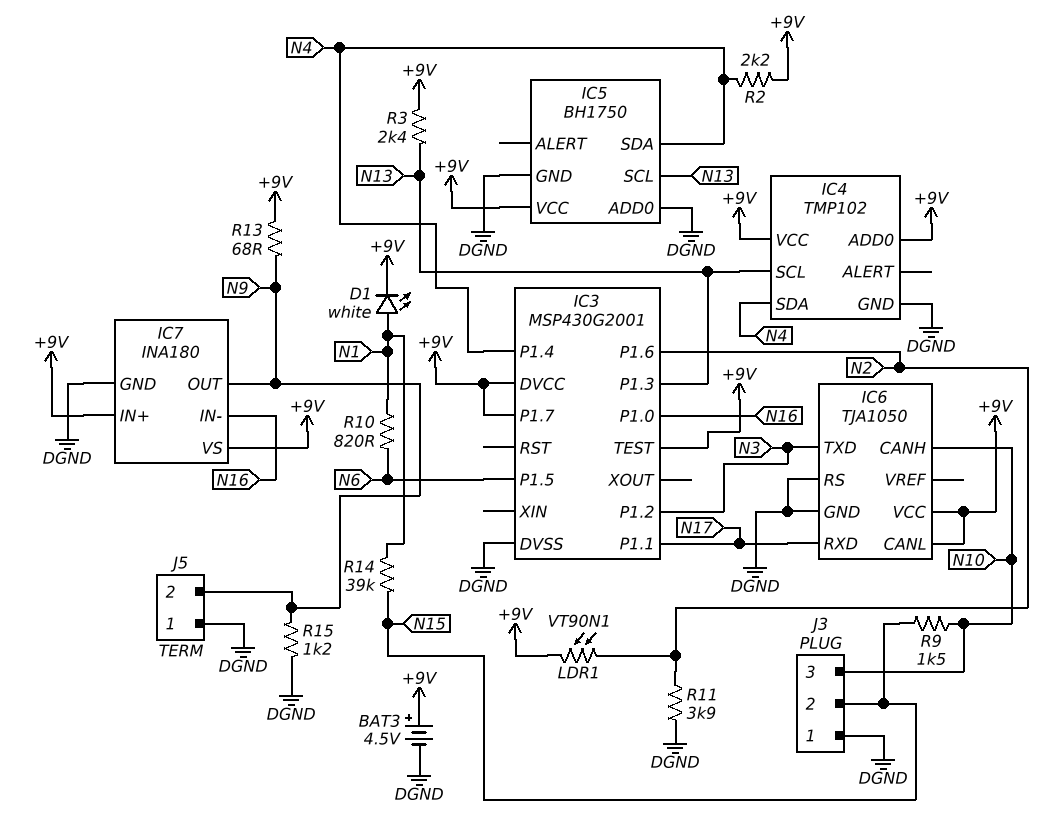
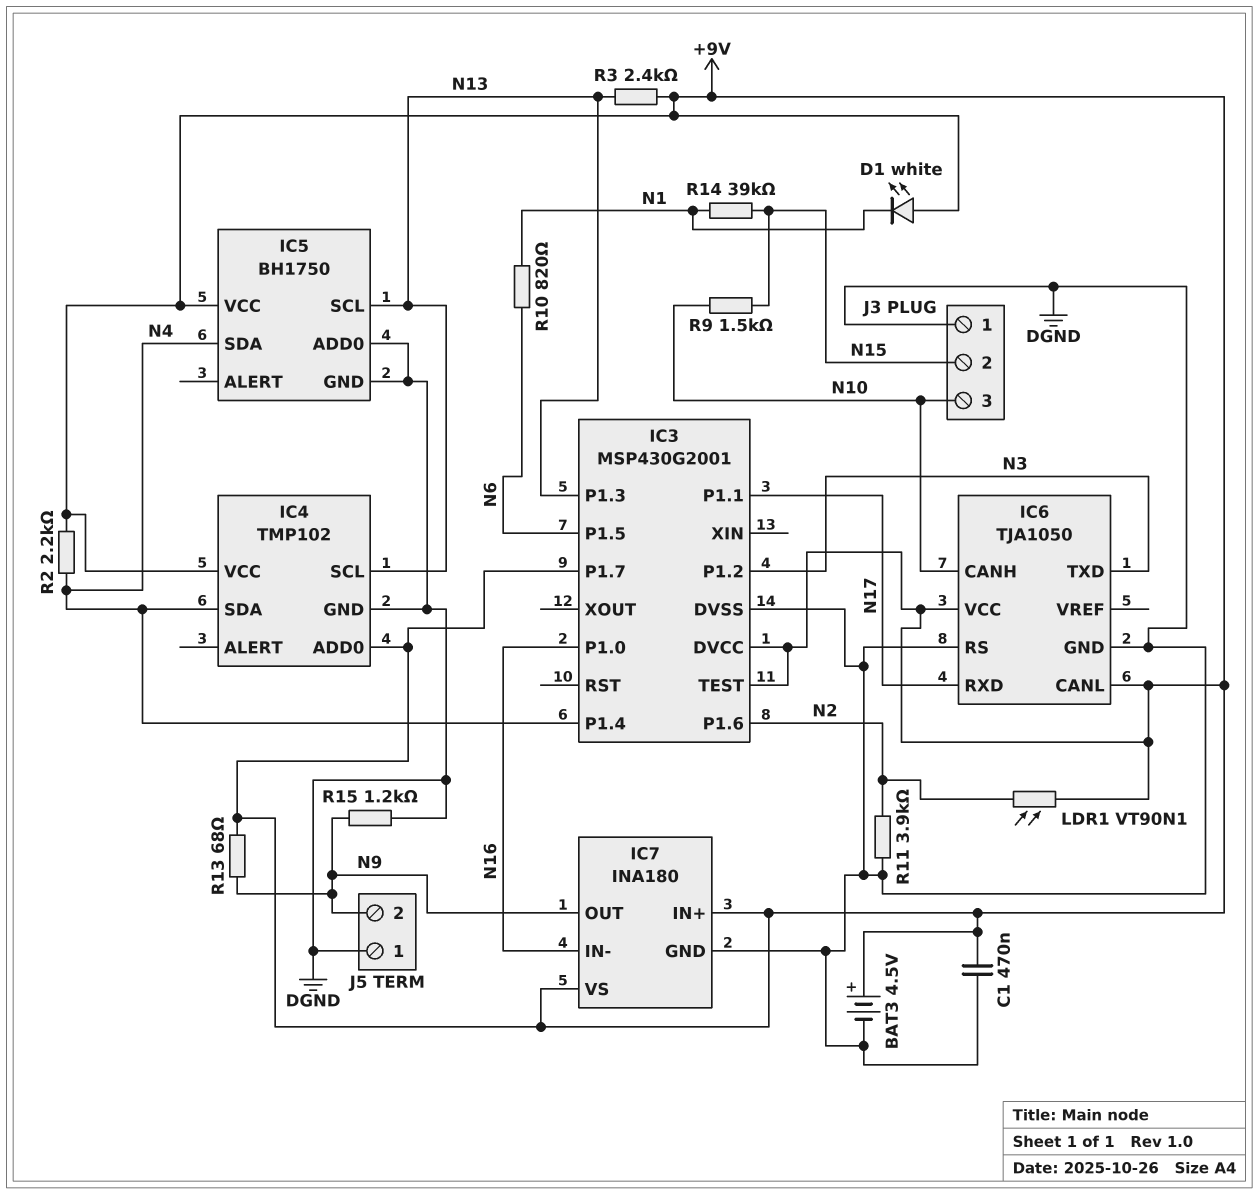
C1: none -> 470nF (+9V, DGND)
D1: LED white (A N1, K +9V) -> LED white (A +9V, K N1)

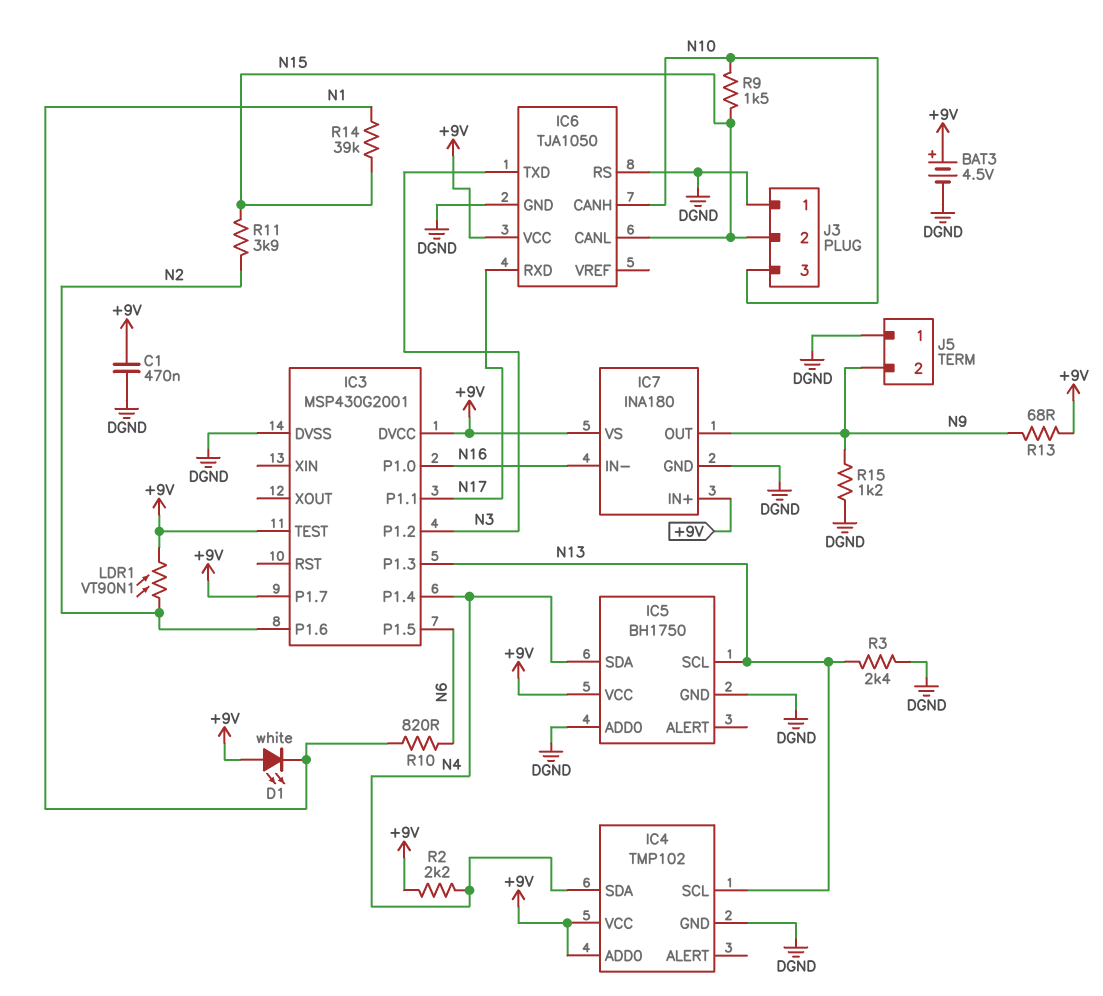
IC6 pin CANL: +9V -> N15
R3: 2.4k (+9V, N13) -> 2.4k (DGND, N13)
R11: 3.9k (DGND, N2) -> 3.9k (N2, N15)

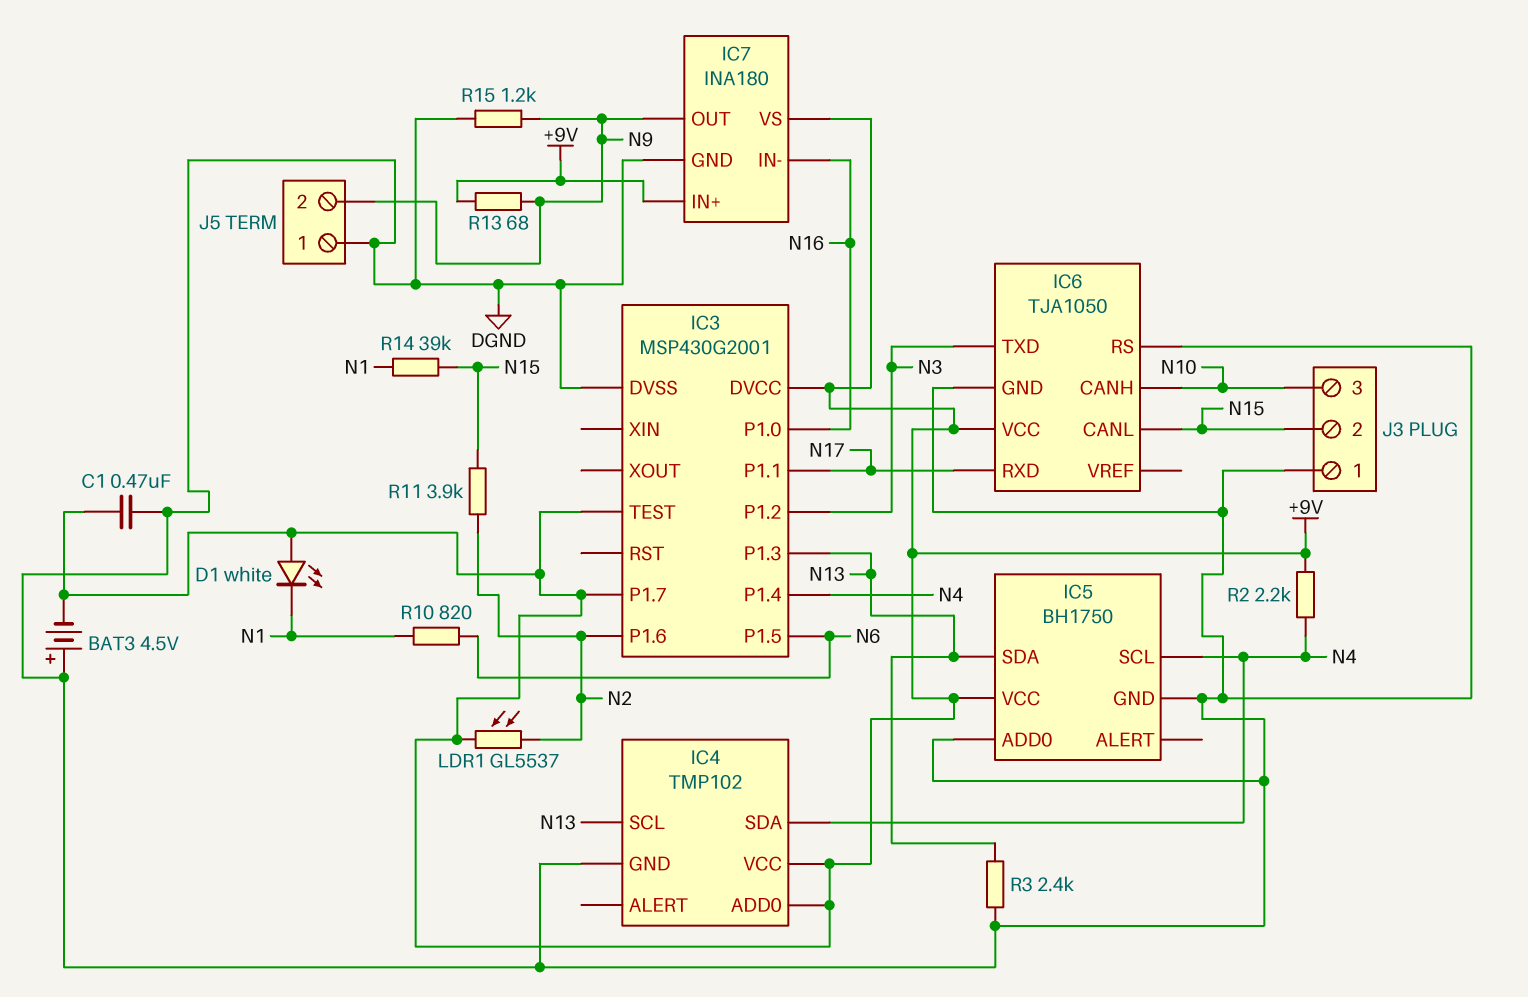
BAT3: 4.5V (plus +9V, minus DGND) -> 4.5V (plus DGND, minus +9V)
IC5 pin SCL: N13 -> N4
IC5 pin SDA: N4 -> N13
LDR1: VT90N1 (+9V, N2) -> GL5537 (+9V, N2)
R9: 1.5k (N10, N15) -> none

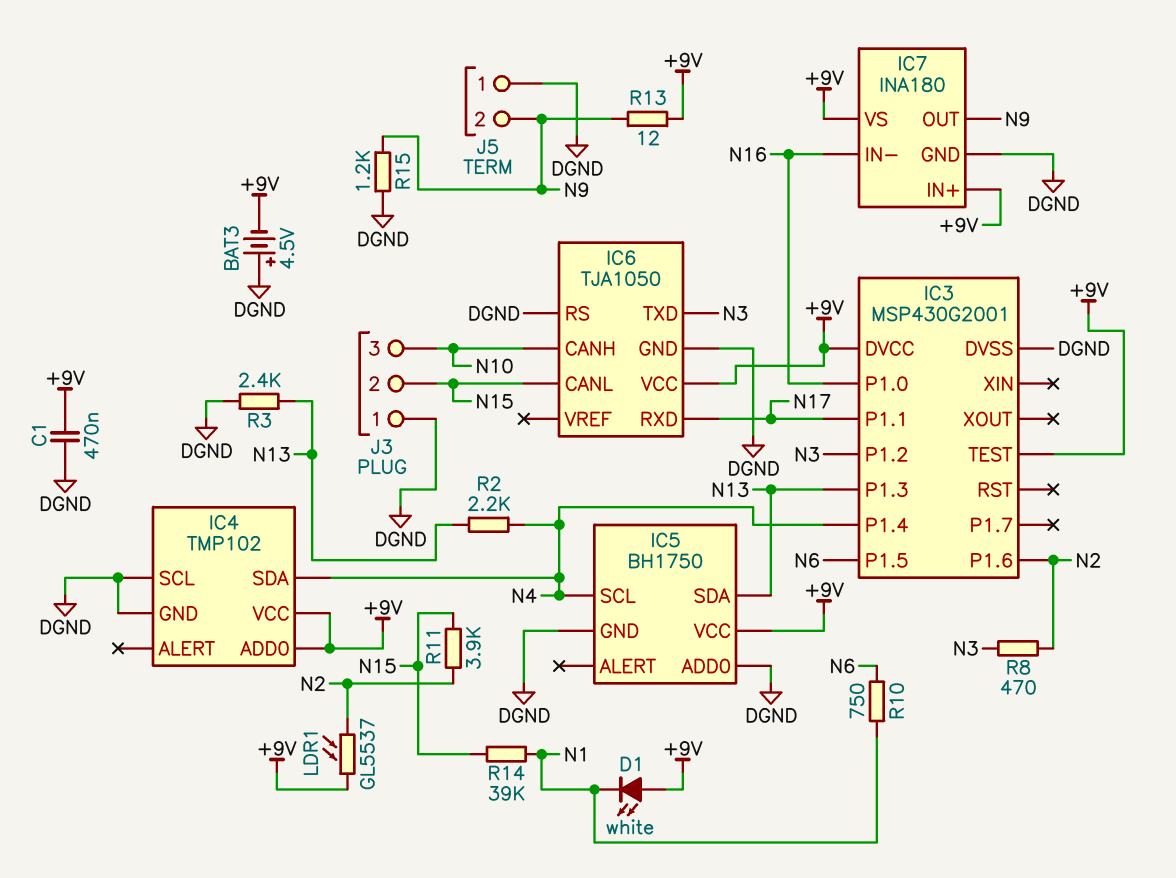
IC3 pin P1.7: +9V -> none
IC4 pin SCL: N13 -> DGND
R2: 2.2k (+9V, N4) -> 2.2k (N4, N13)
R8: none -> 470 (N2, N3)
R10: 820 (N1, N6) -> 750 (N1, N6)
R13: 68 (+9V, N9) -> 12 (+9V, N9)

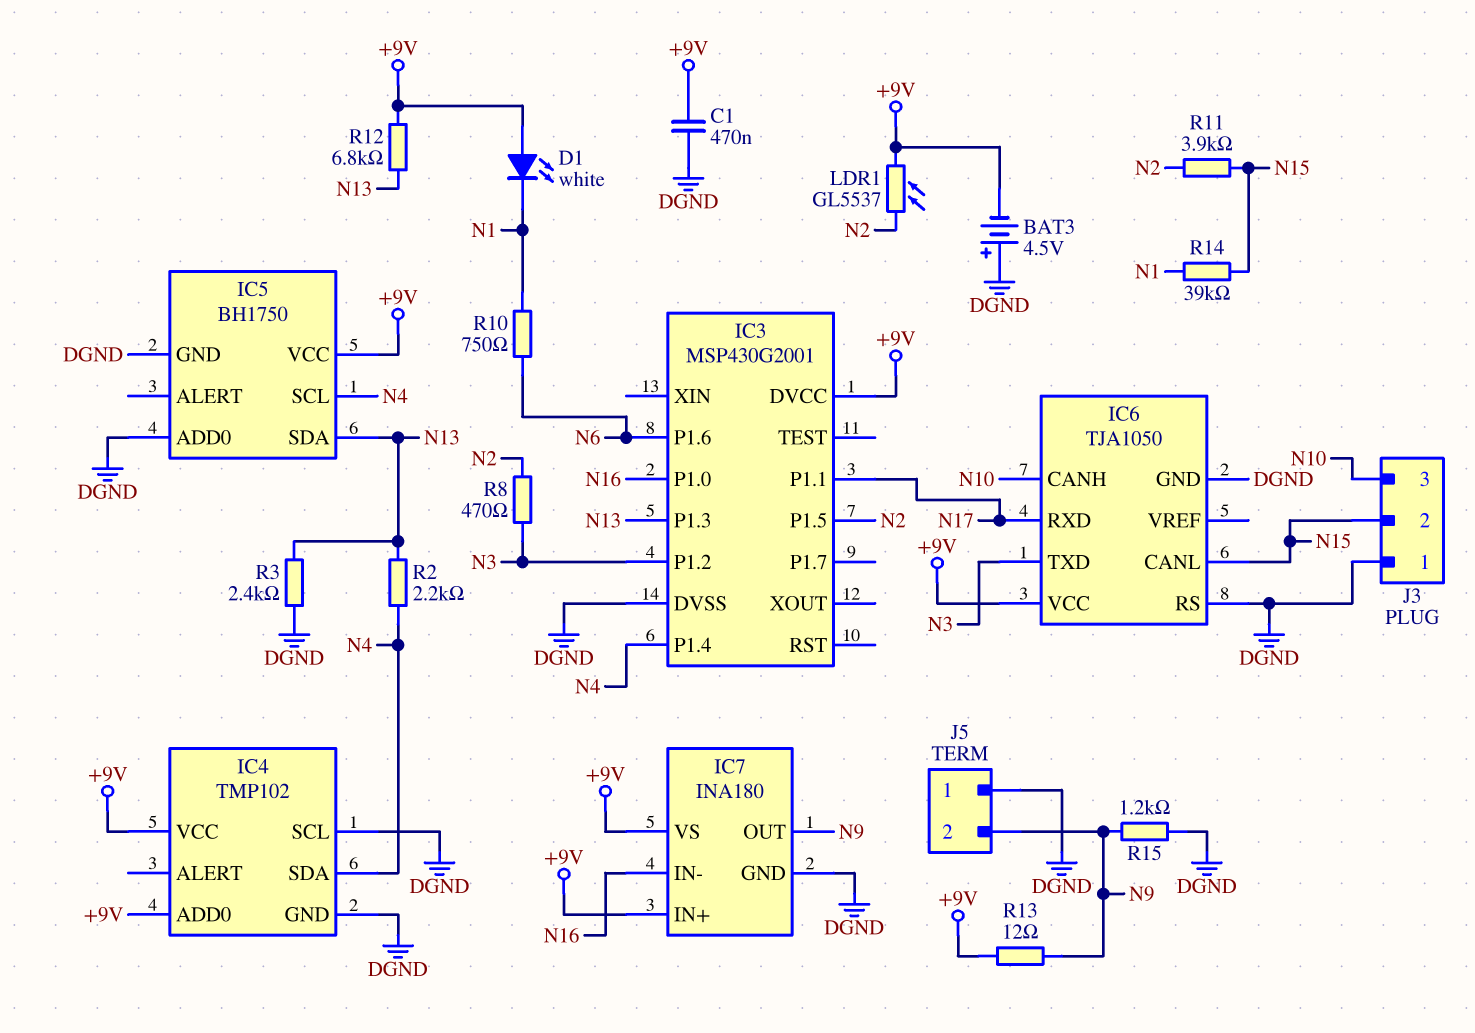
IC3 pin P1.5: N6 -> N2
IC3 pin P1.6: N2 -> N6
IC3 pin TEST: +9V -> none
R12: none -> 6.8k (+9V, N13)

